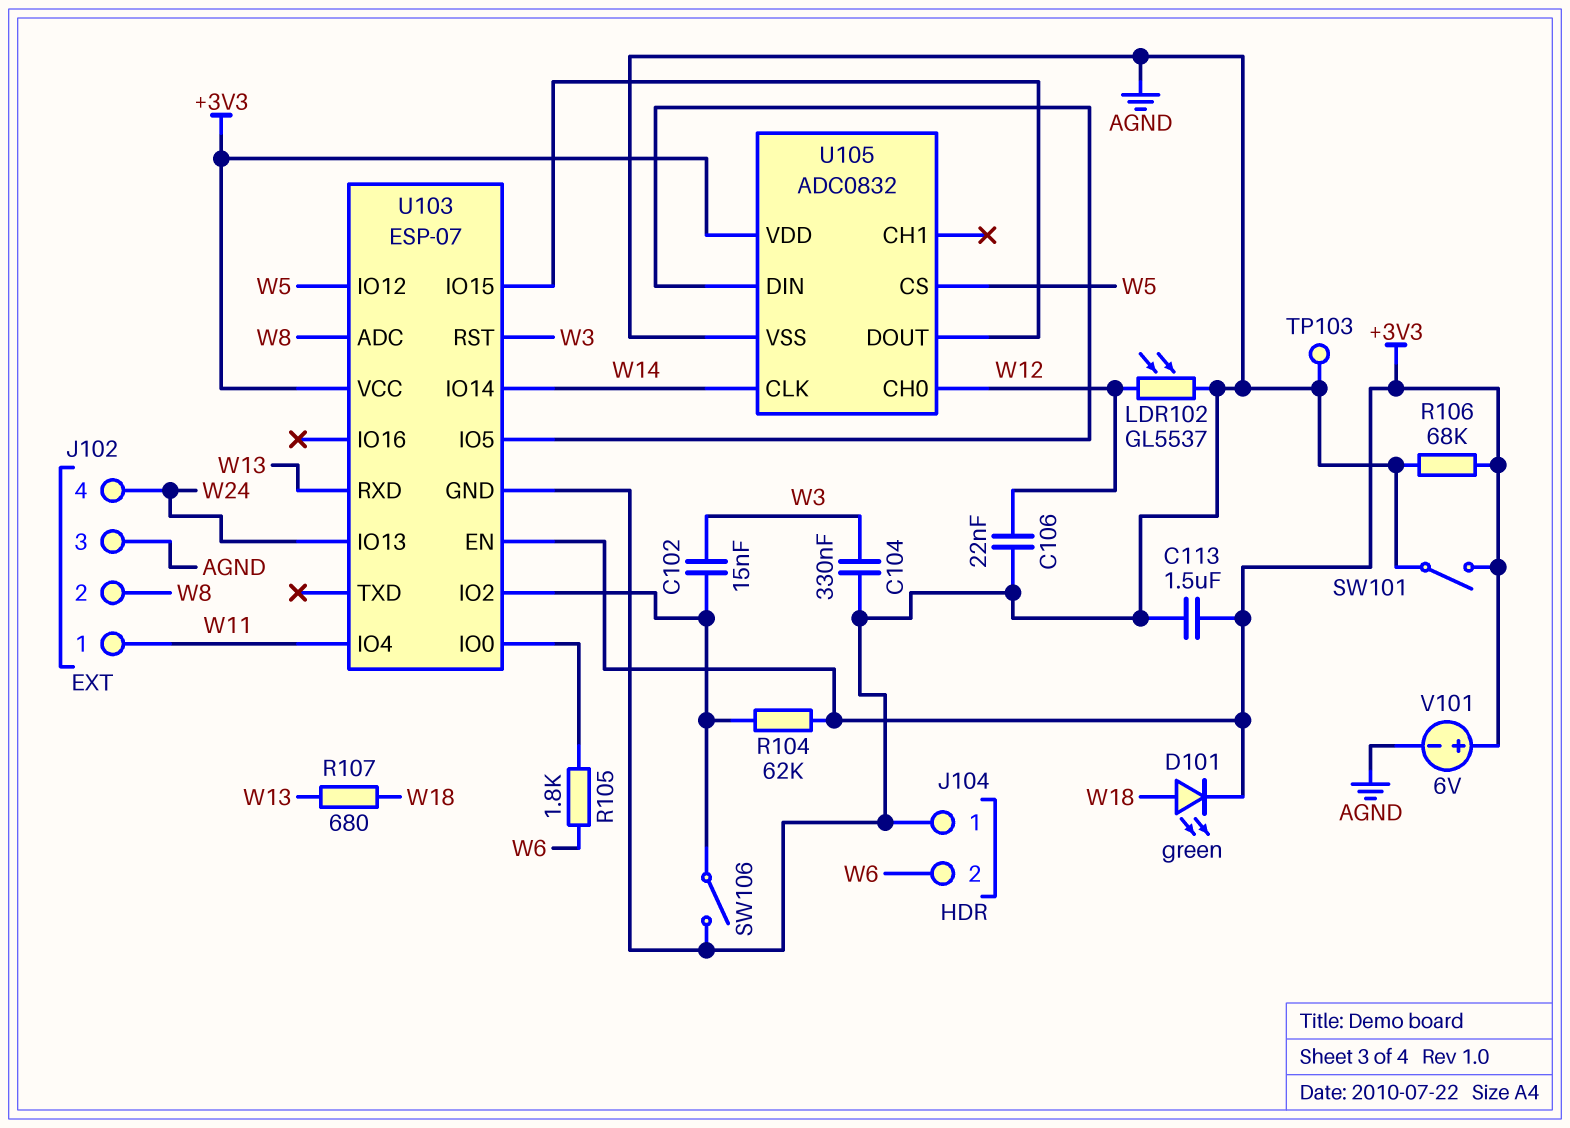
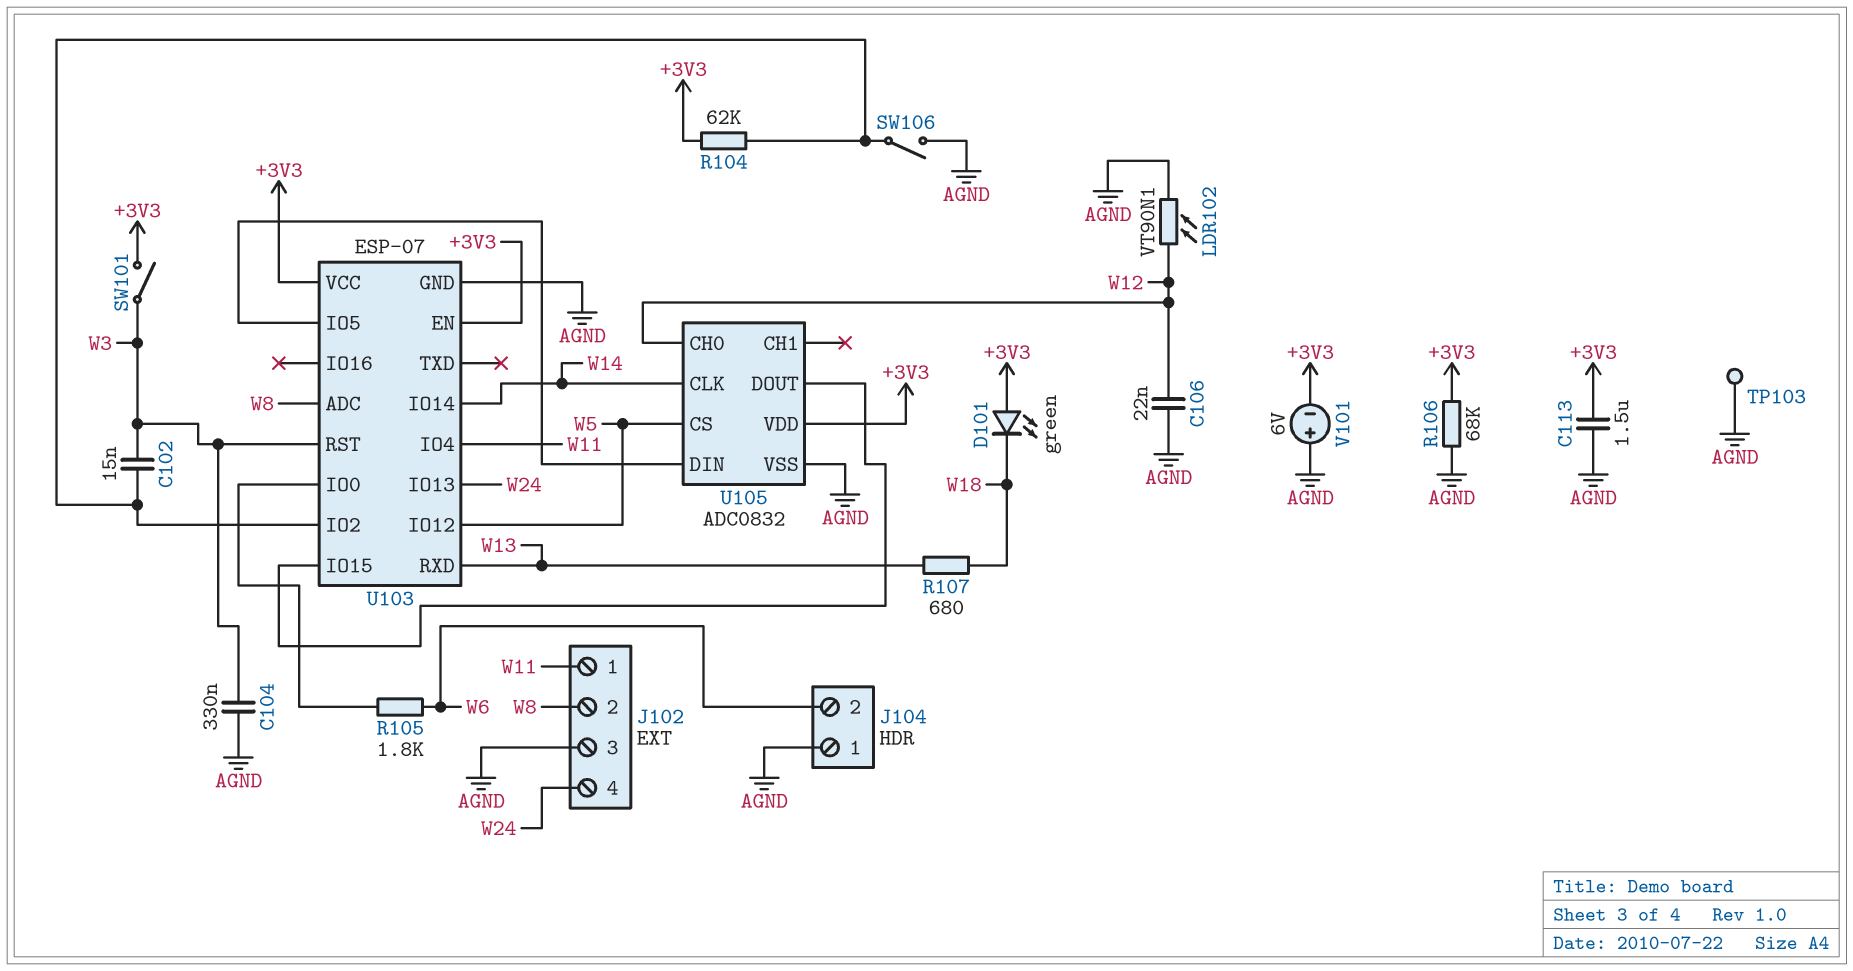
D101: LED green (A W18, K +3V3) -> LED green (A +3V3, K W18)
LDR102: GL5537 (AGND, W12) -> VT90N1 (AGND, W12)
SW101: switch (+3V3, AGND) -> switch (+3V3, W3)
V101: 6V (plus +3V3, minus AGND) -> 6V (plus AGND, minus +3V3)

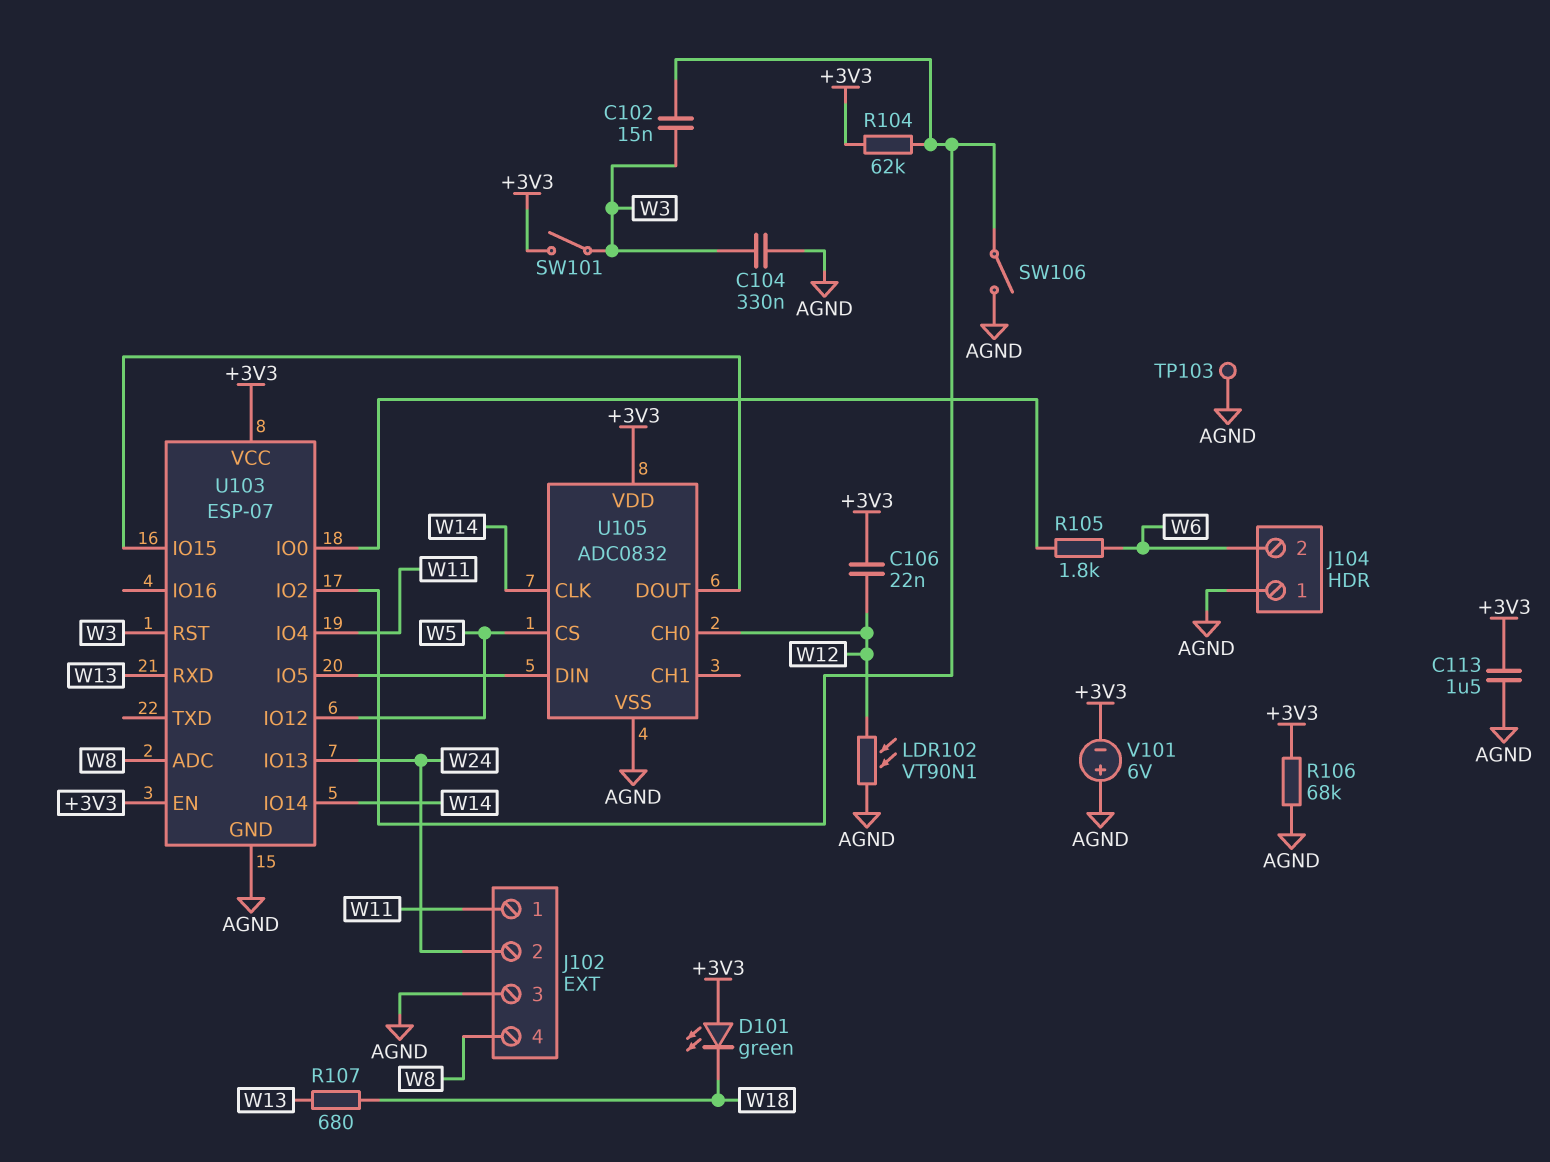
C106: 22nF (AGND, W12) -> 22nF (+3V3, W12)
J102 pin 2: W8 -> W24
J102 pin 4: W24 -> W8

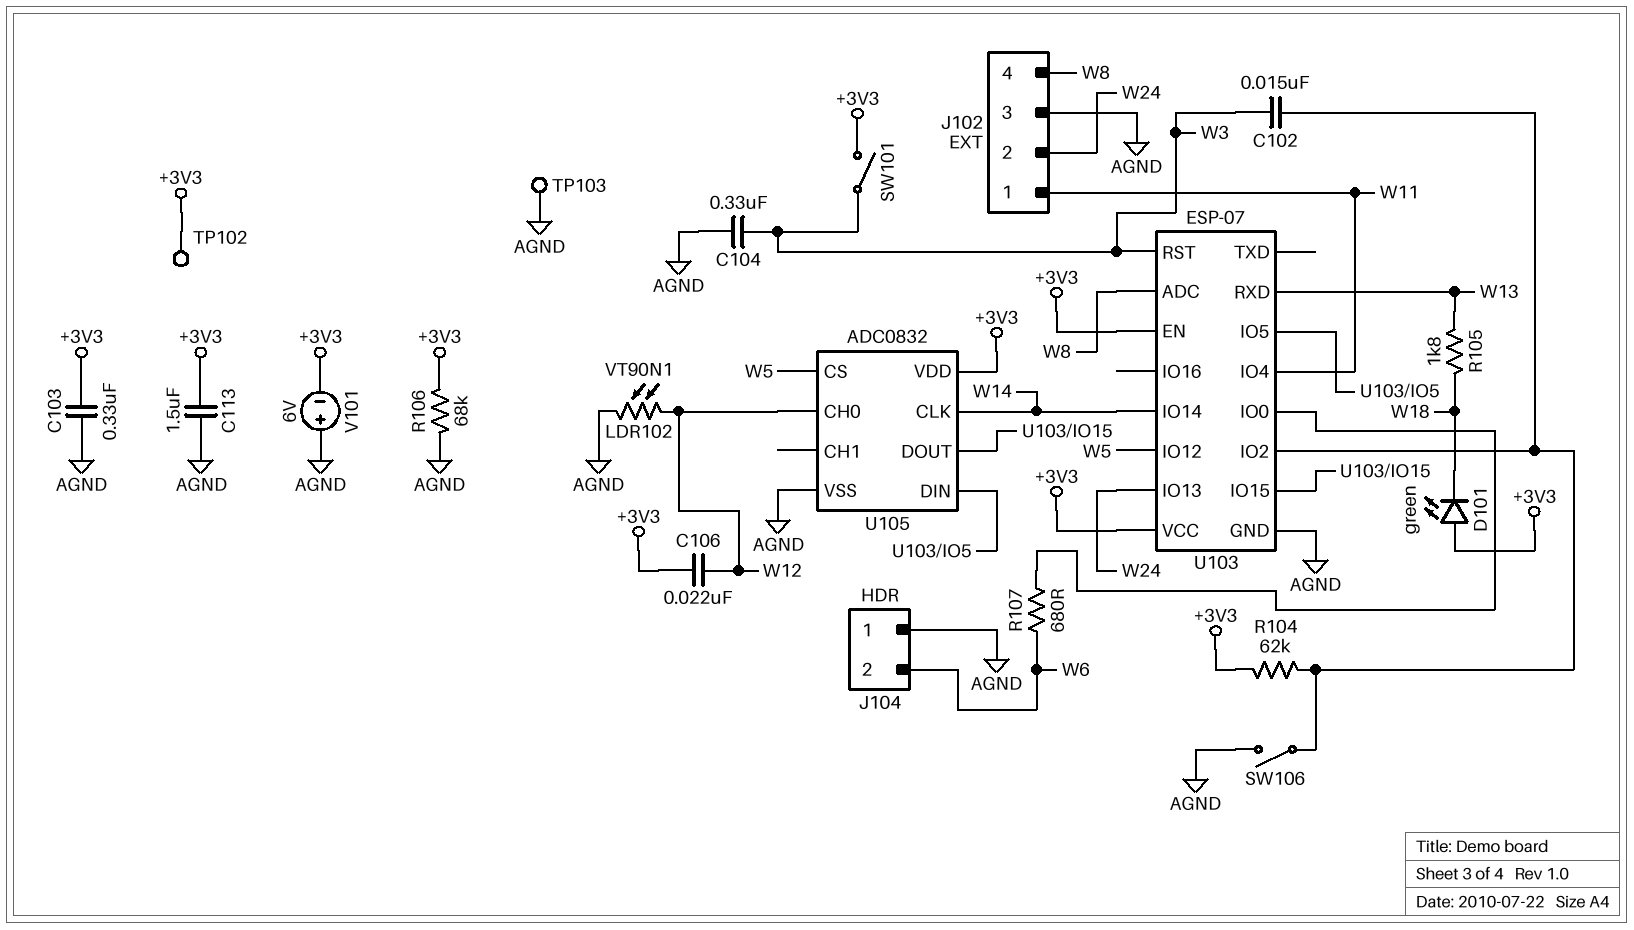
C103: none -> 330nF (+3V3, AGND)
R105: 1.8k (U103/IO0, W6) -> 1.8k (W13, W18)
R107: 680 (W13, W18) -> 680 (U103/IO0, W6)
TP102: none -> test point (+3V3)

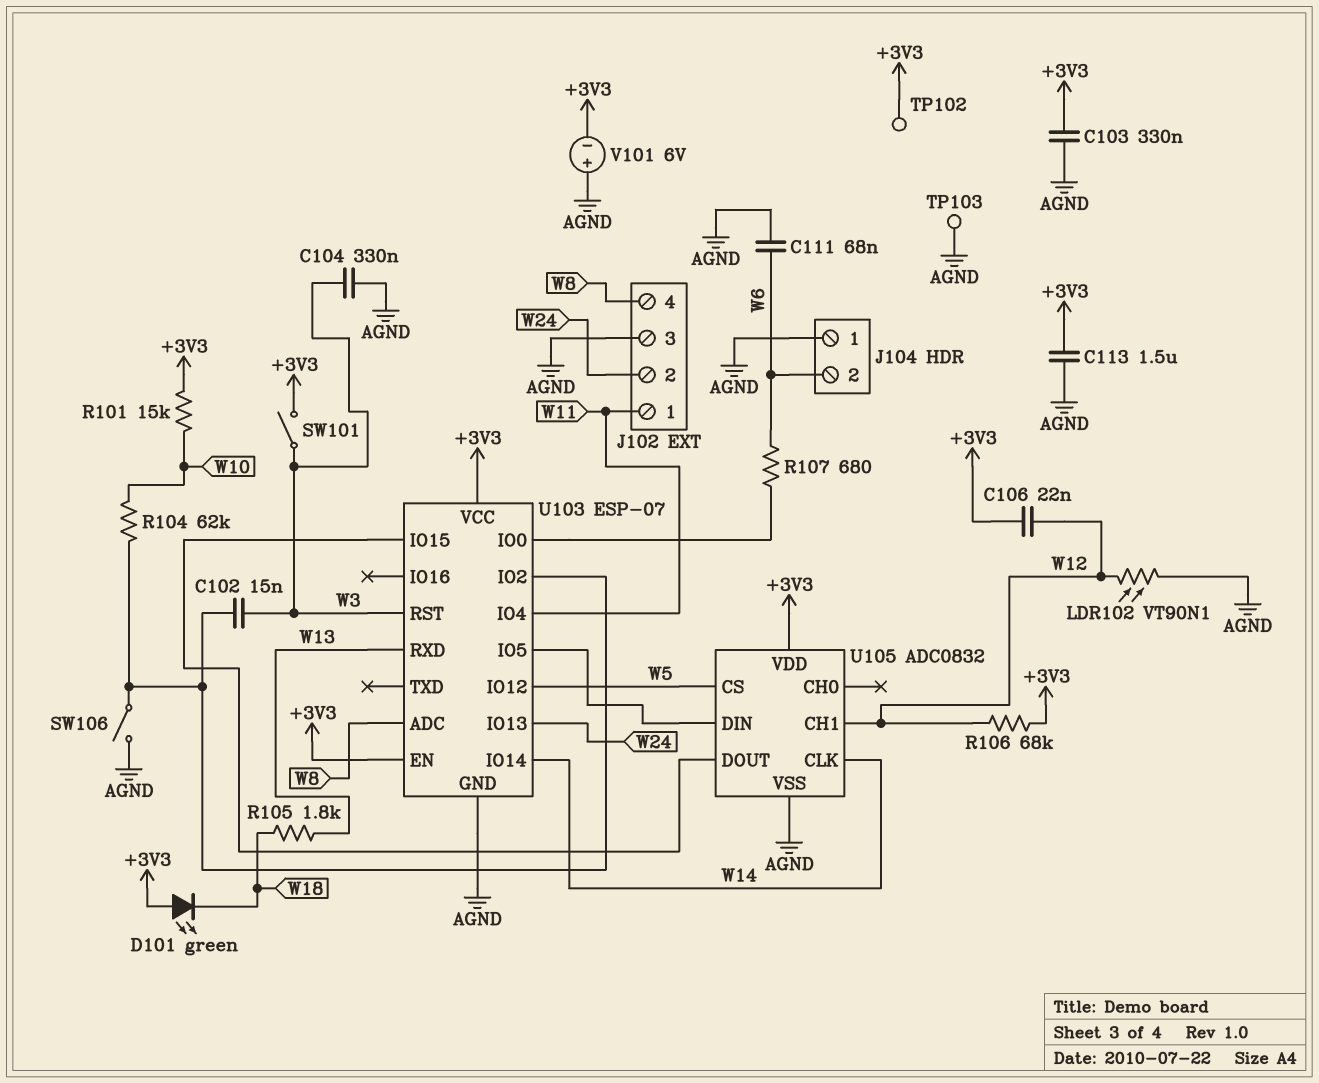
C111: none -> 68nF (AGND, W6)
R101: none -> 15k (+3V3, W10)
R104: 62k (+3V3, U103/IO2) -> 62k (U103/IO2, W10)
R106: 68k (+3V3, AGND) -> 68k (+3V3, W12)
U105 pin CH0: W12 -> none
U105 pin CH1: none -> W12

